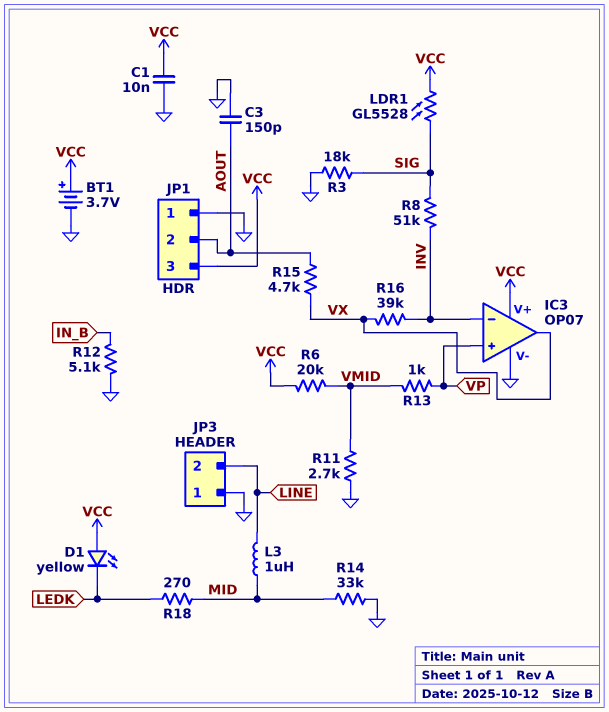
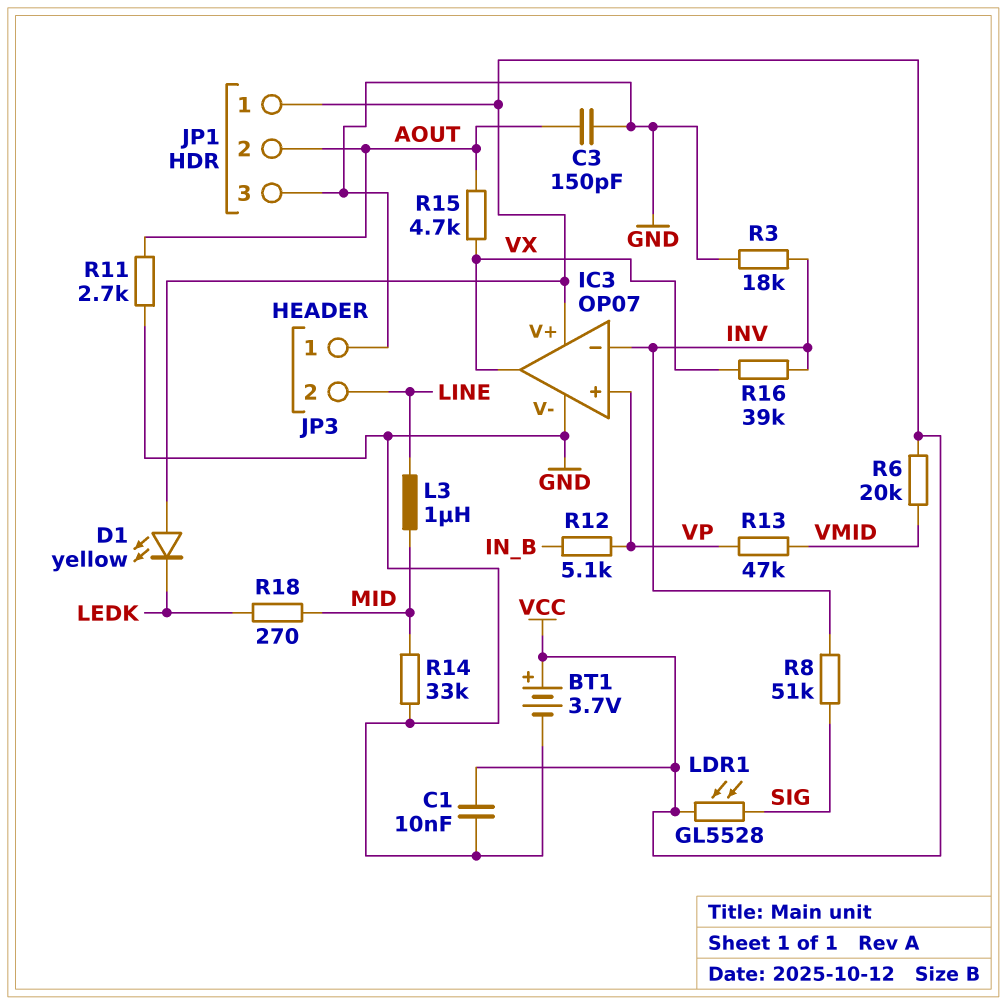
JP1 pin 1: GND -> VCC
JP1 pin 3: VCC -> GND
R3: 18k (GND, SIG) -> 18k (GND, INV)
R11: 2.7k (GND, VMID) -> 2.7k (AOUT, GND)
R12: 5.1k (GND, IN_B) -> 5.1k (IN_B, VP)
R13: 1k (VMID, VP) -> 47k (VMID, VP)

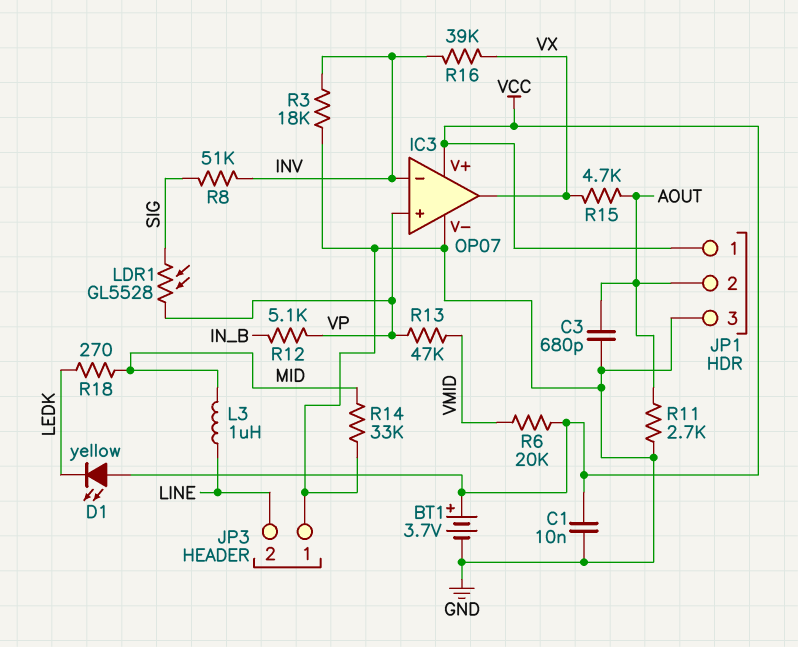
C3: 150pF (AOUT, GND) -> 680pF (AOUT, GND)
LDR1: GL5528 (SIG, VCC) -> GL5528 (SIG, VP)

